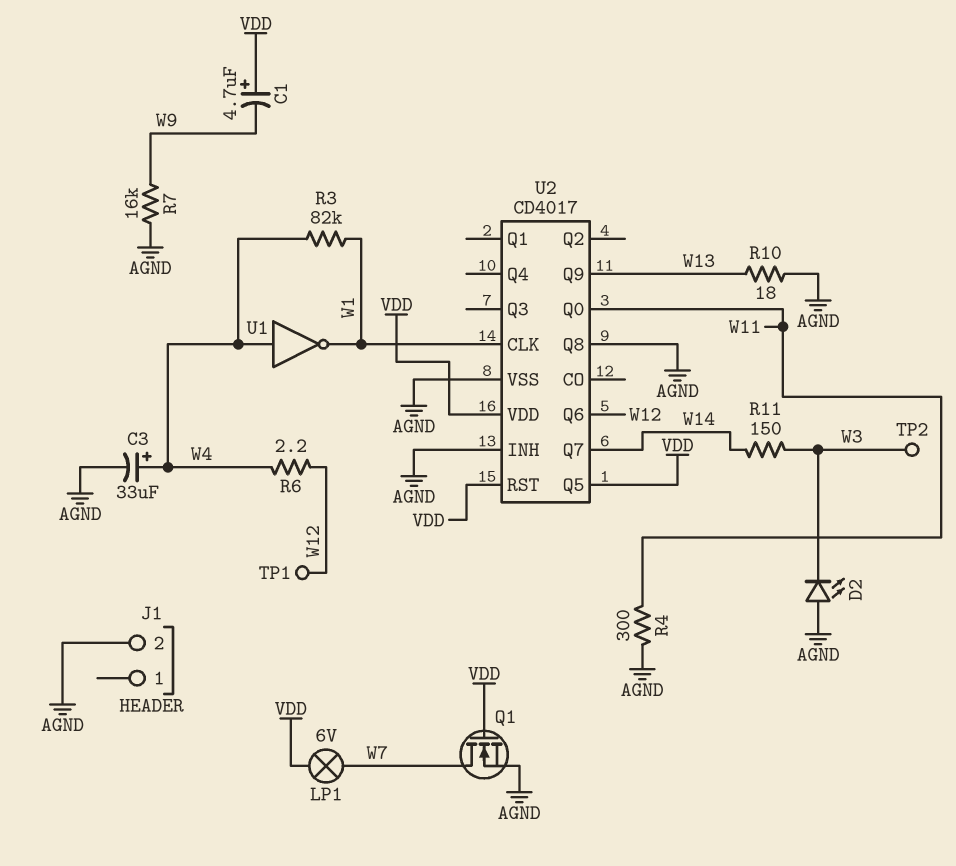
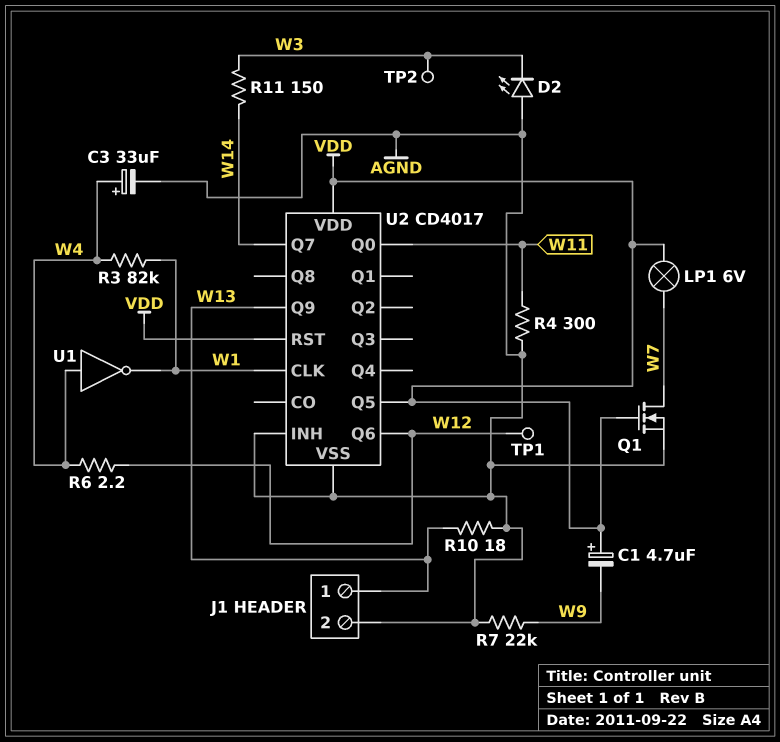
J1 pin 1: none -> W13
R7: 16k (AGND, W9) -> 22k (AGND, W9)
U2 pin Q8: AGND -> none

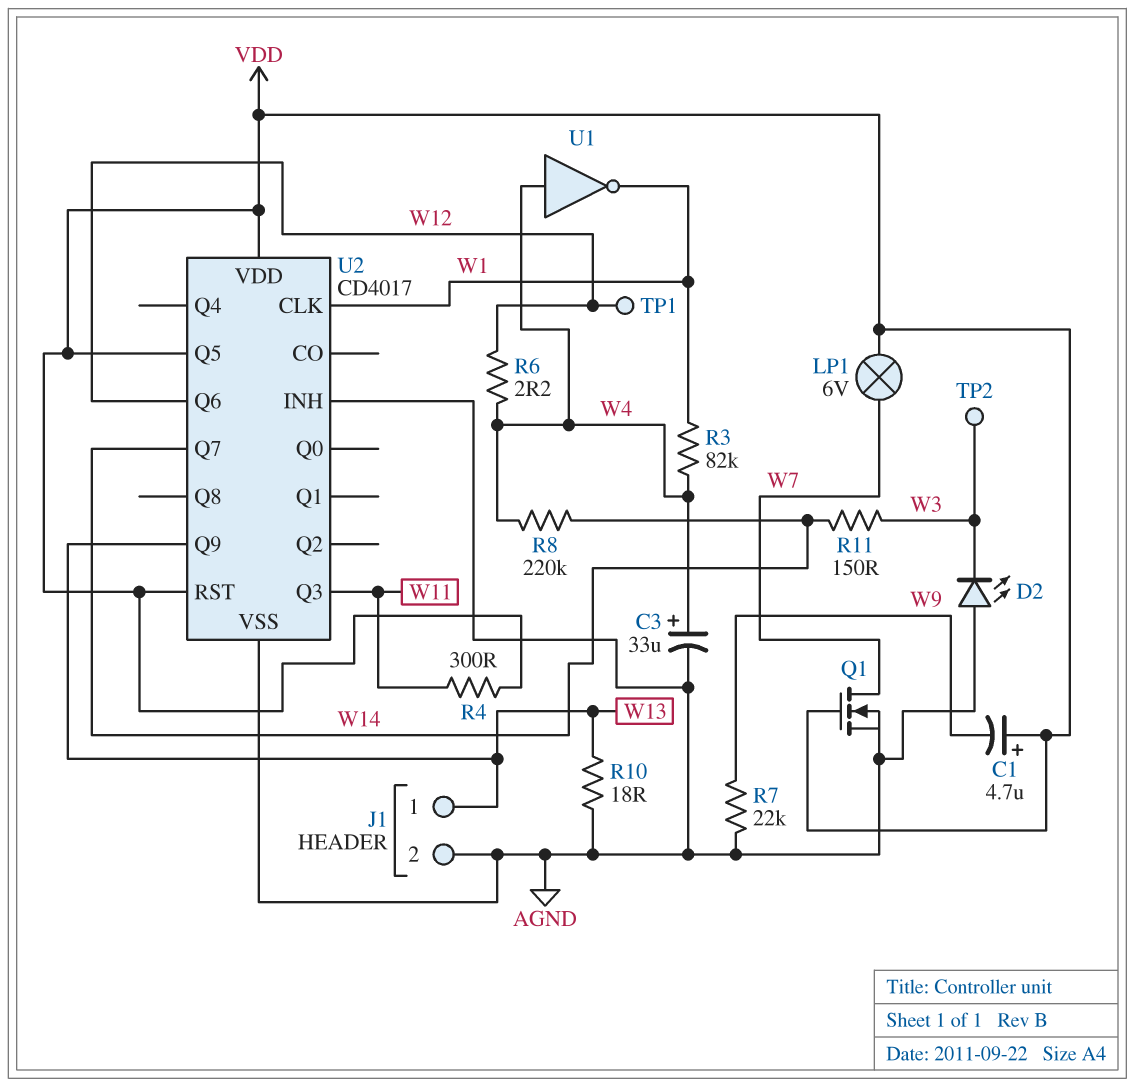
R4: 300 (AGND, W11) -> 300 (VDD, W11)
R8: none -> 220k (W4, W14)
U2 pin Q0: W11 -> none
U2 pin Q3: none -> W11

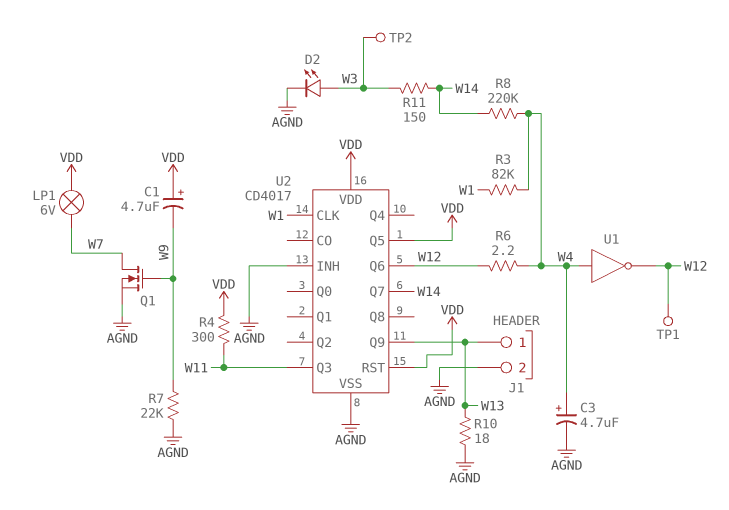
C3: 33uF (plus W4, minus AGND) -> 4.7uF (plus W4, minus AGND)
D2: LED (A AGND, K W3) -> LED (A W3, K AGND)
Q1: NMOS (G VDD, D W7, S AGND) -> NMOS (G W9, D W7, S AGND)
U1: NOT (in W4, out W1) -> NOT (in W4, out W12)

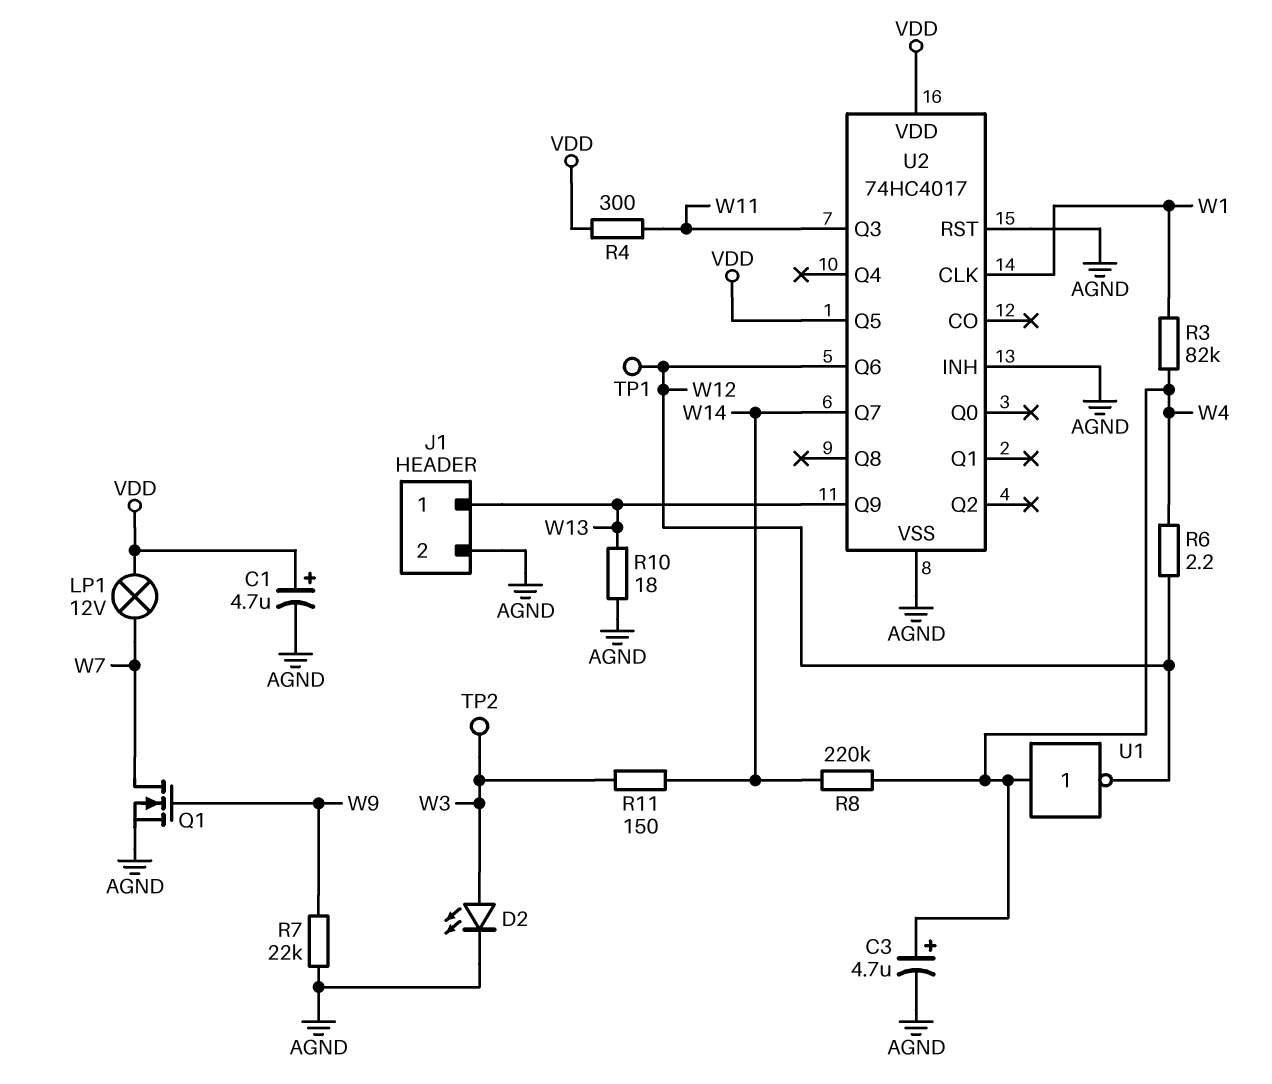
C1: 4.7uF (plus VDD, minus W9) -> 4.7uF (plus VDD, minus AGND)
LP1: lamp 6V (VDD, W7) -> lamp 12V (VDD, W7)
U2: CD4017 -> 74HC4017
U2 pin RST: VDD -> AGND

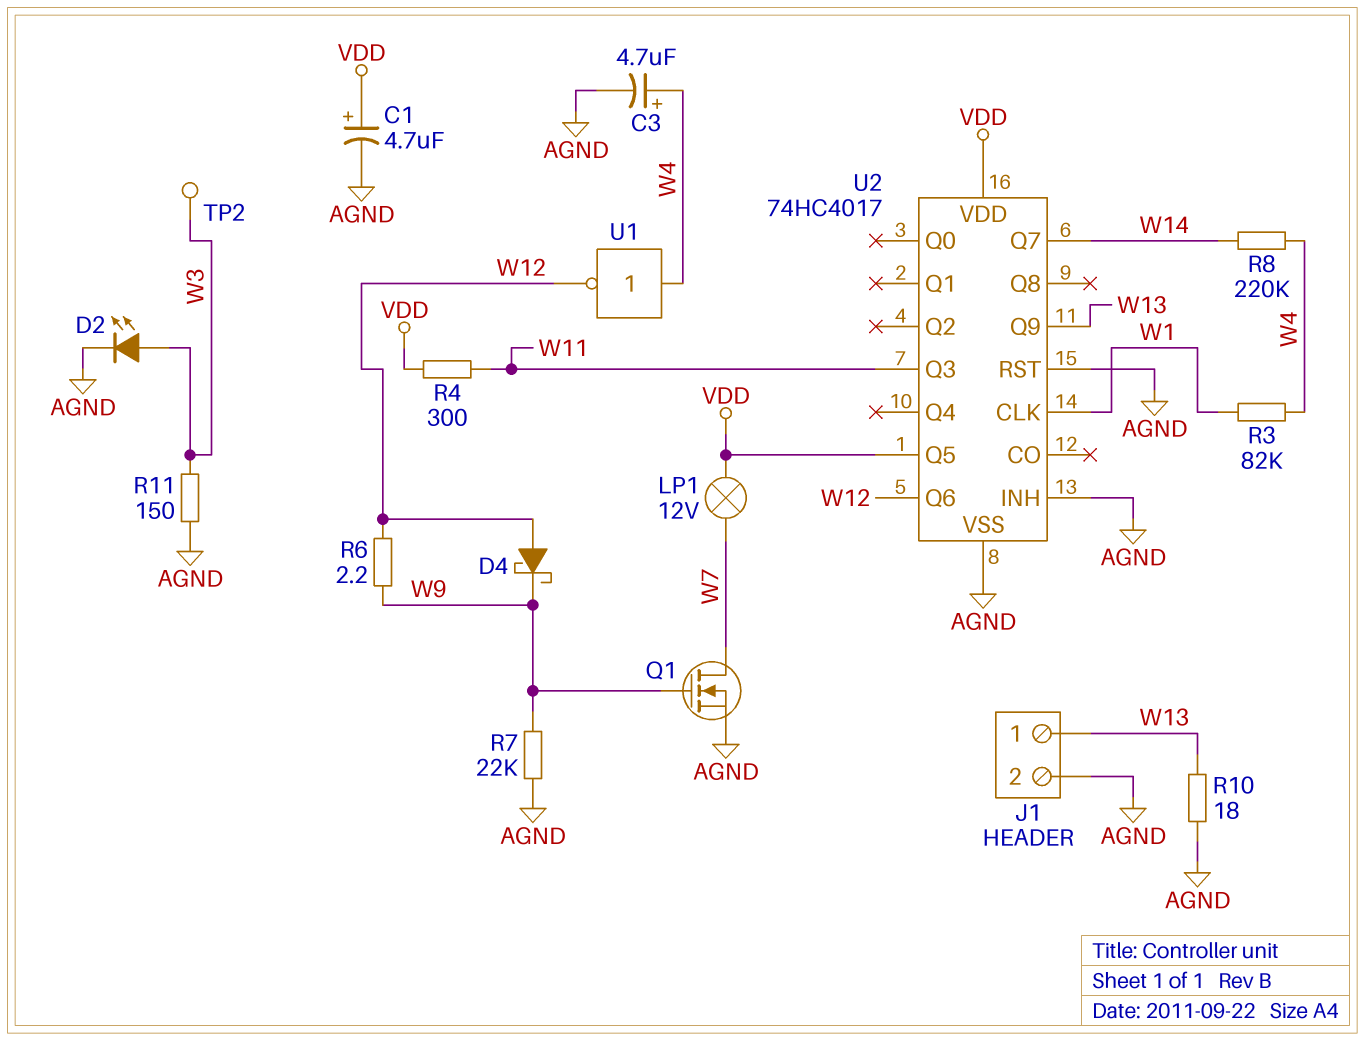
D4: none -> schottky (A W12, K W9)
R6: 2.2 (W4, W12) -> 2.2 (W9, W12)
R11: 150 (W3, W14) -> 150 (AGND, W3)
TP1: test point (W12) -> none

